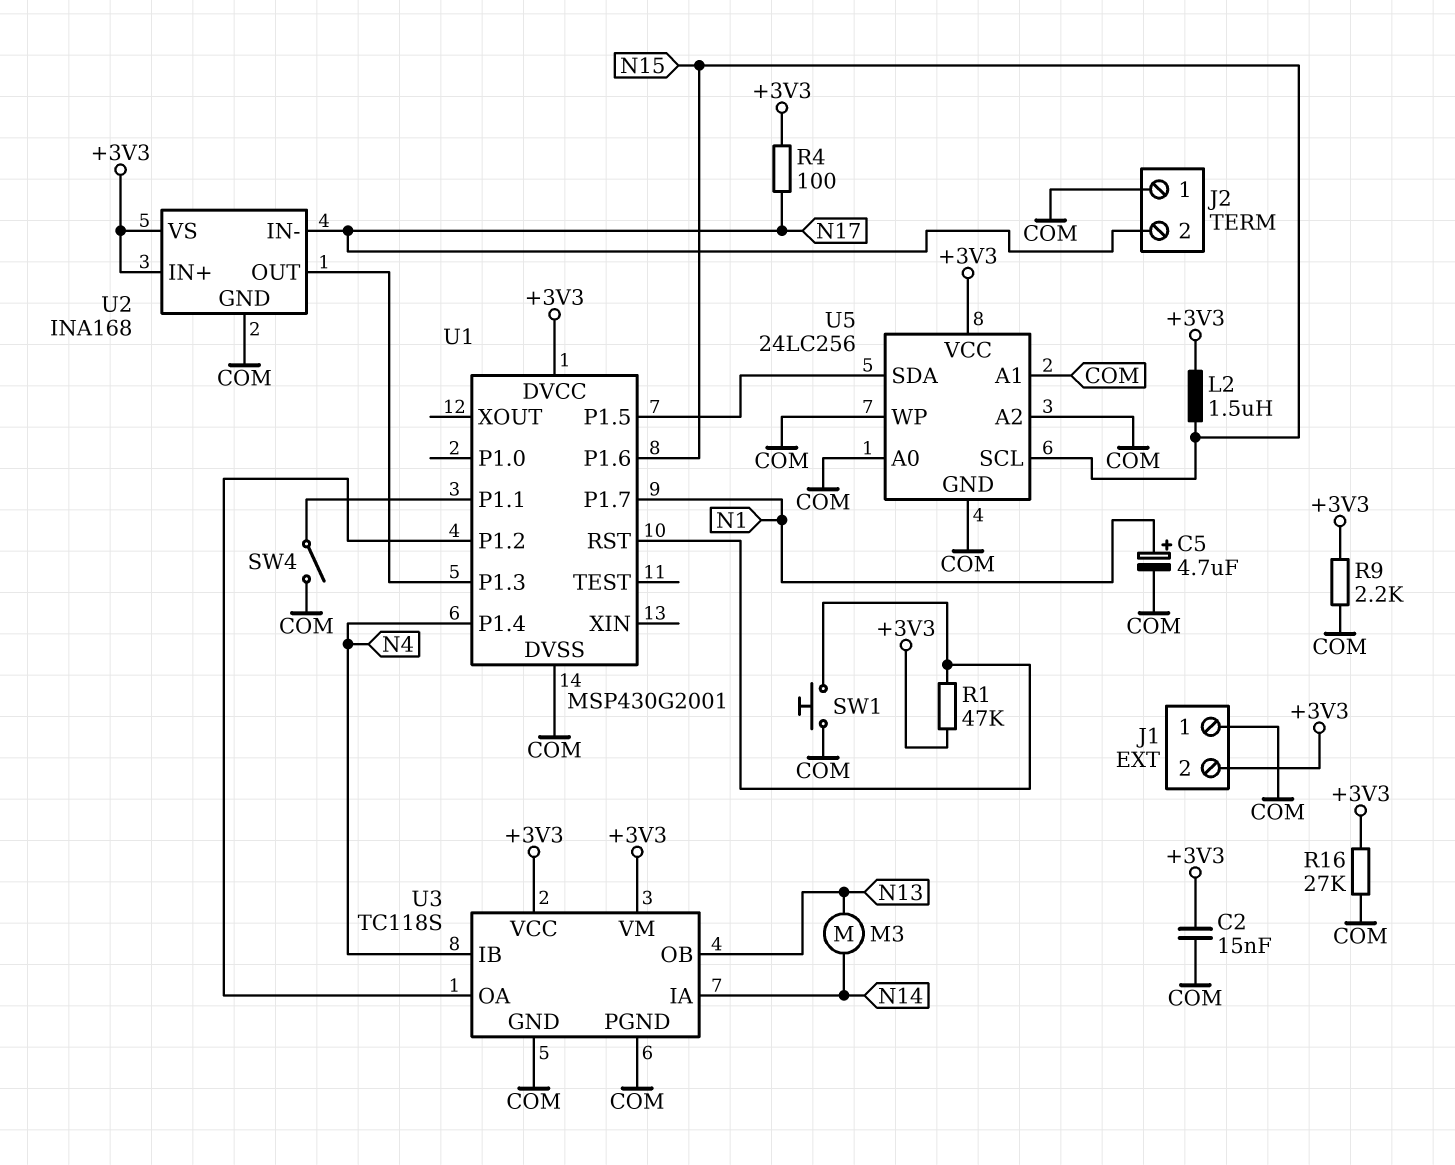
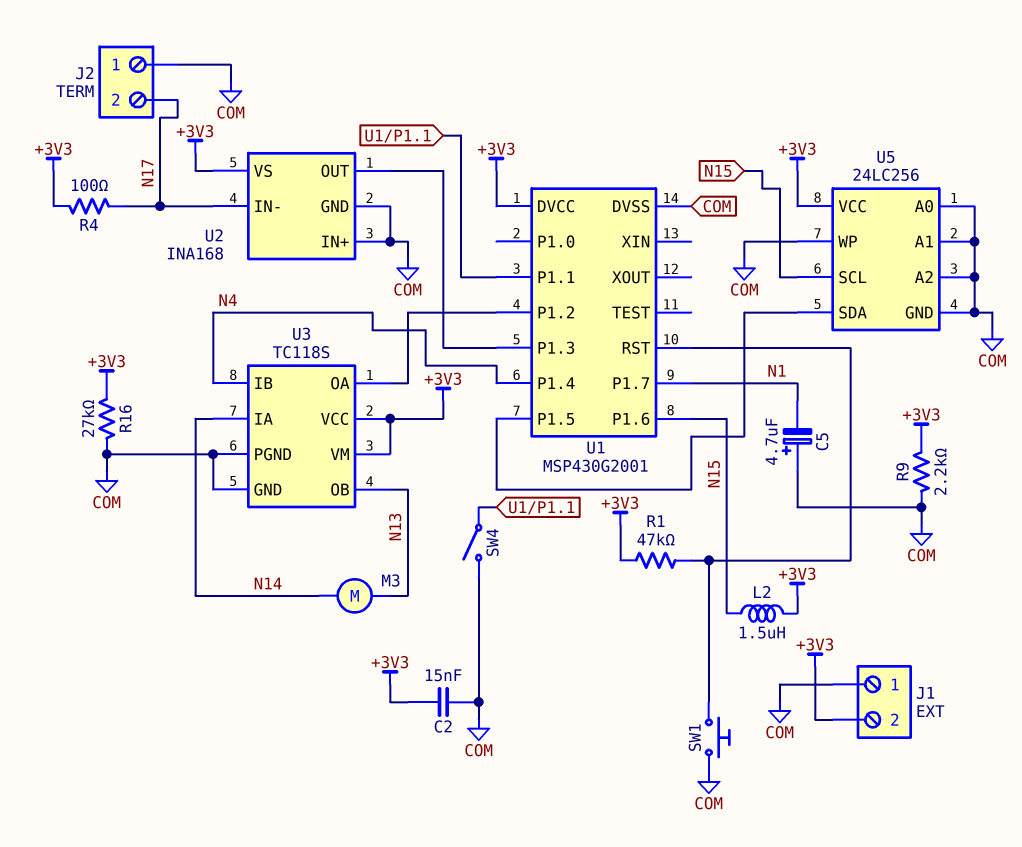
C5: 4.7uF (plus N1, minus COM) -> 4.7uF (plus COM, minus N1)
U2 pin IN+: +3V3 -> COM

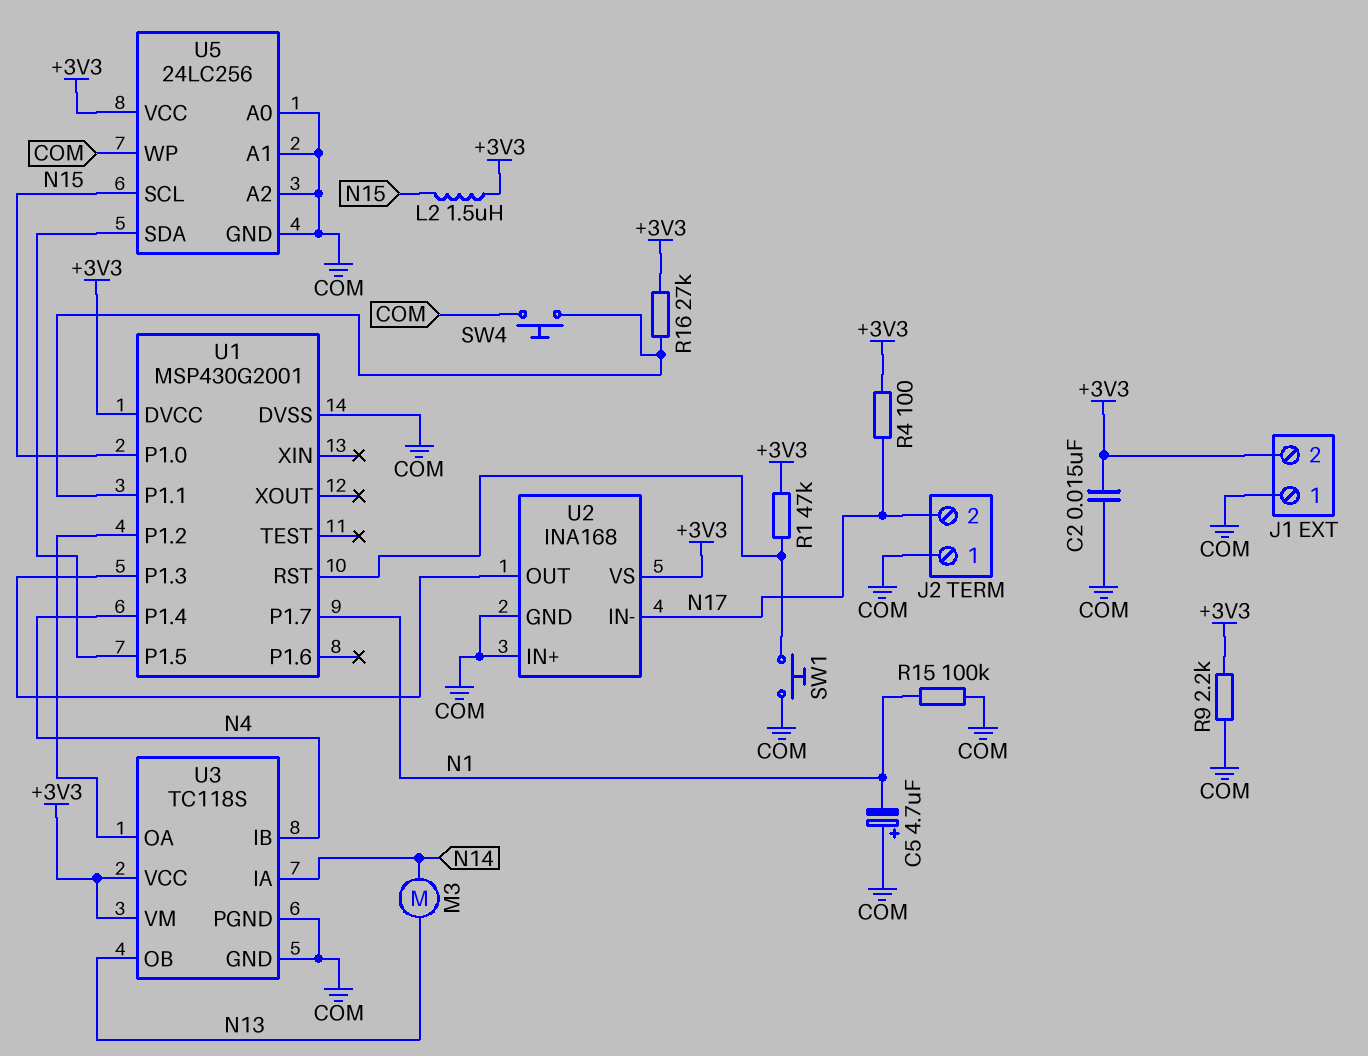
R15: none -> 100k (COM, N1)
R16: 27k (+3V3, COM) -> 27k (+3V3, U1/P1.1)
SW4: switch (COM, U1/P1.1) -> button (COM, U1/P1.1)
U1 pin P1.0: none -> N15
U1 pin P1.6: N15 -> none

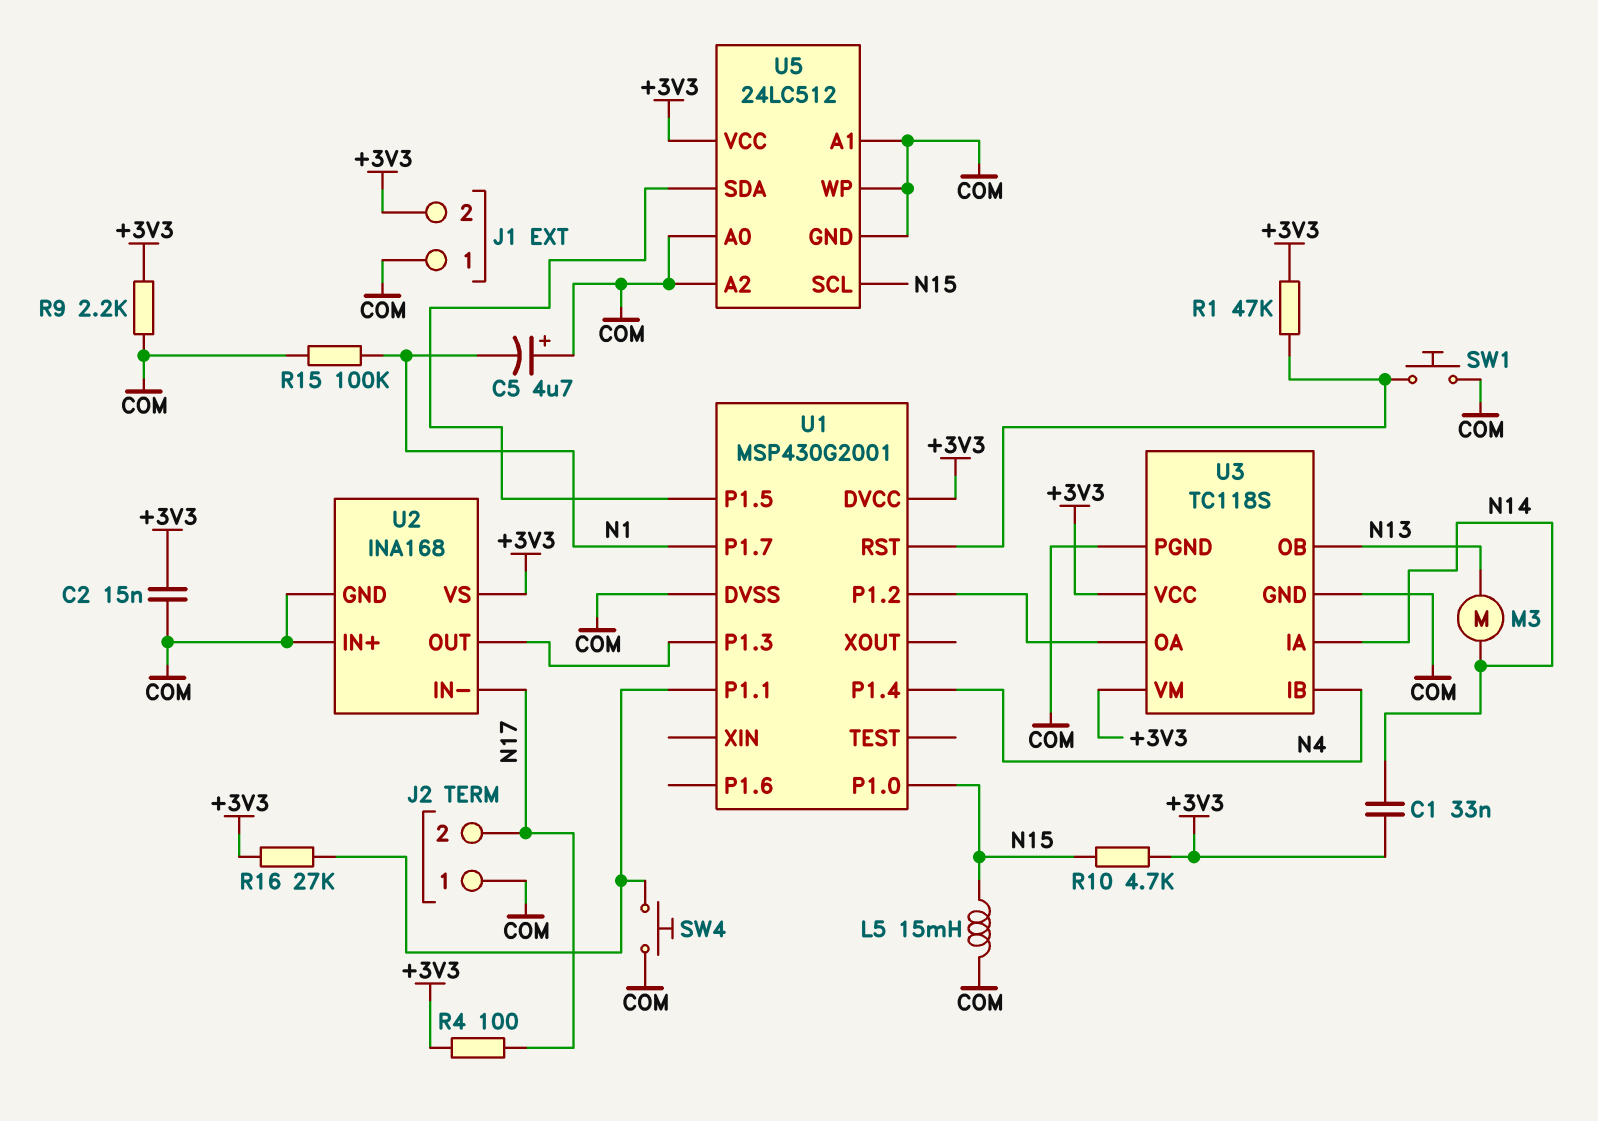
C1: none -> 33nF (+3V3, N14)
L2: 1.5uH (+3V3, N15) -> none
L5: none -> 15mH (COM, N15)
R10: none -> 4.7k (+3V3, N15)
U5: 24LC256 -> 24LC512

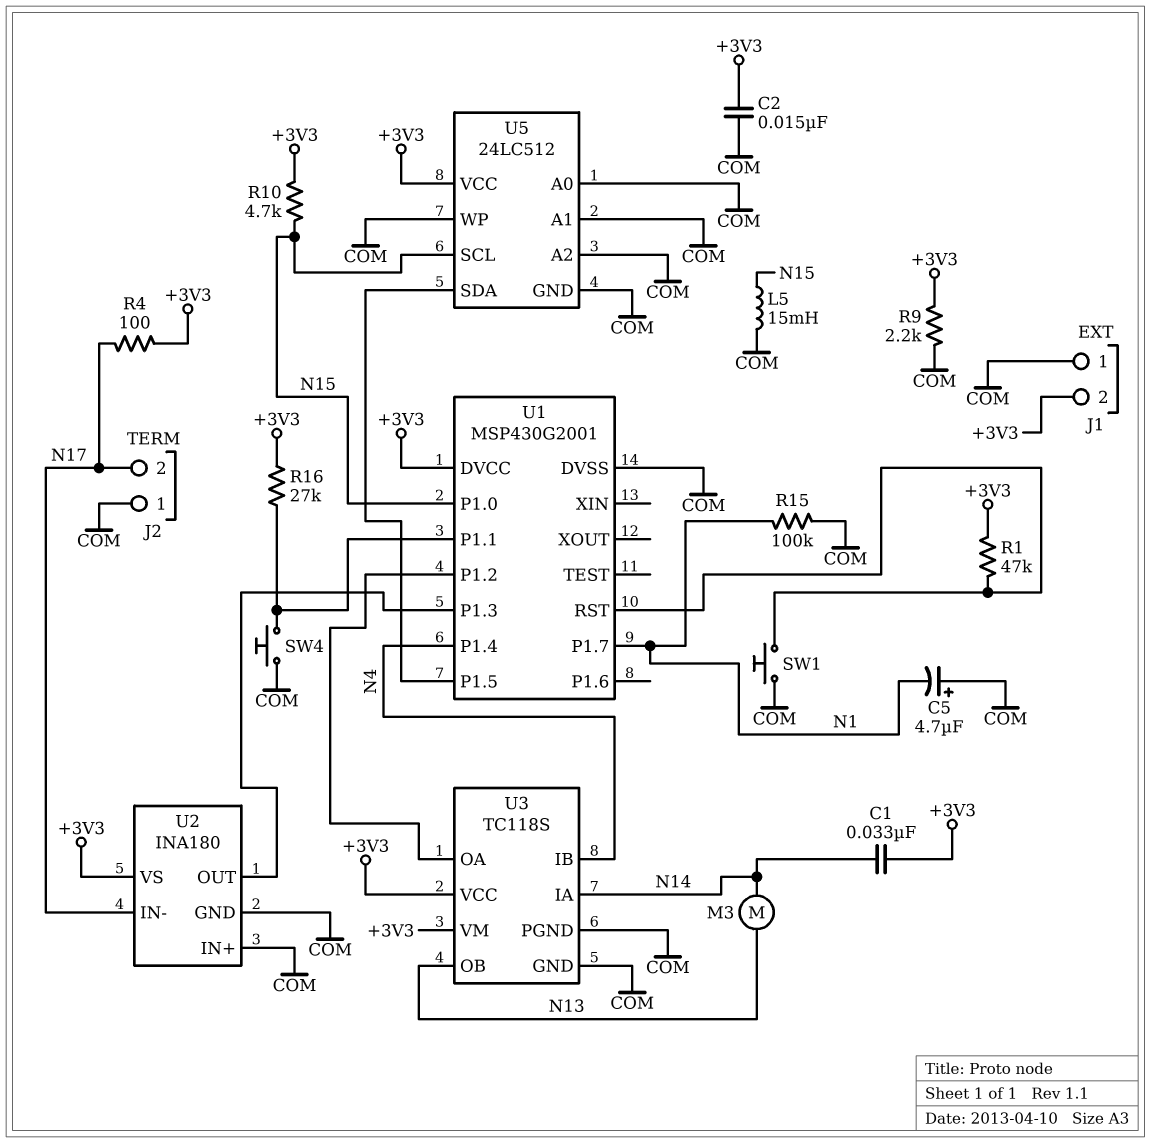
U2: INA168 -> INA180

